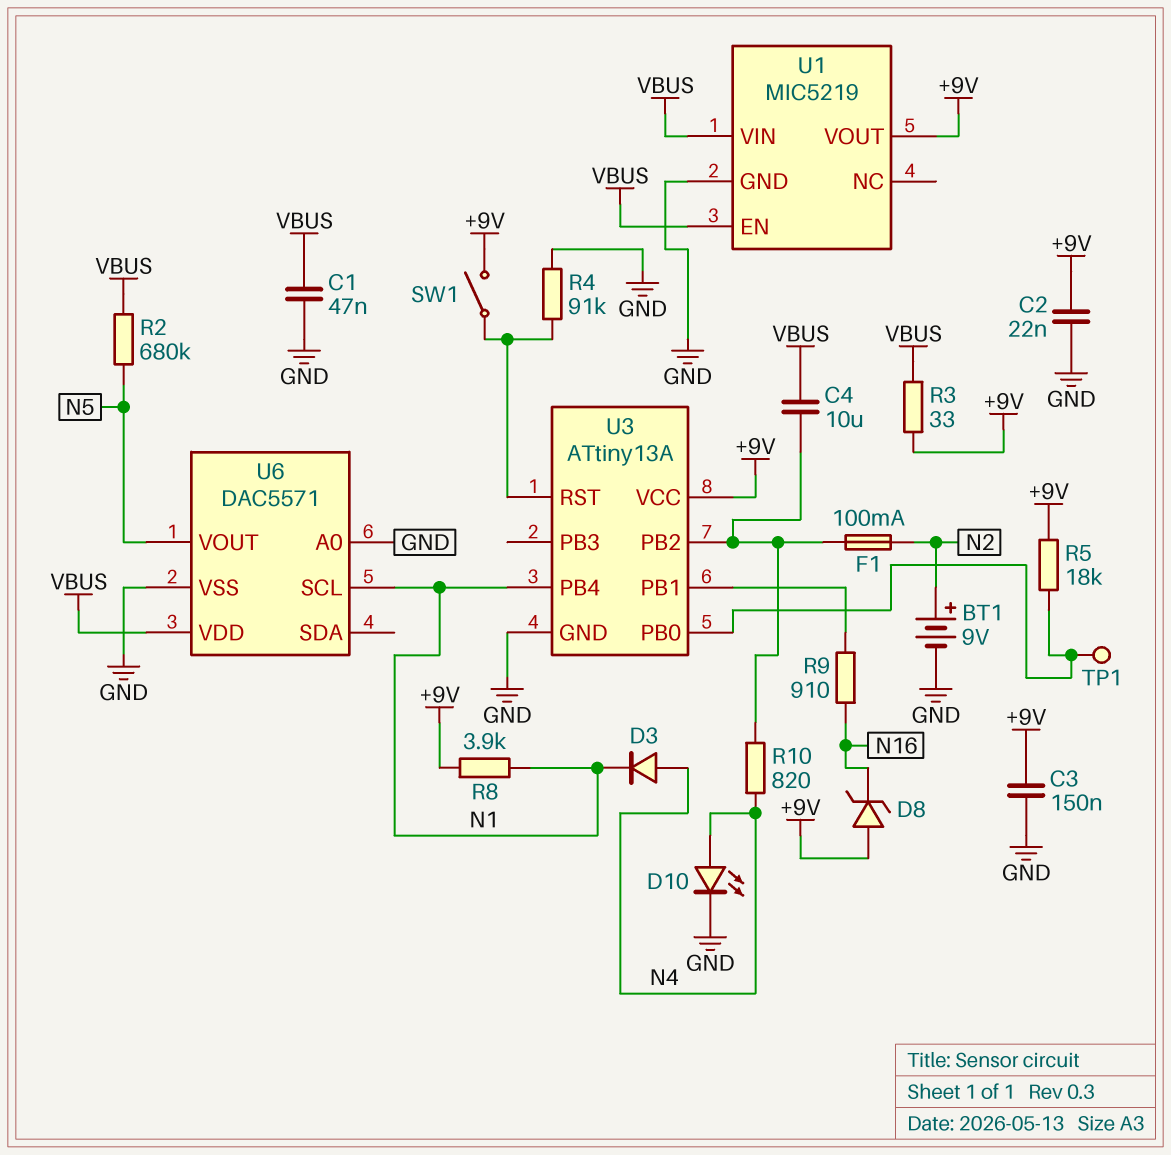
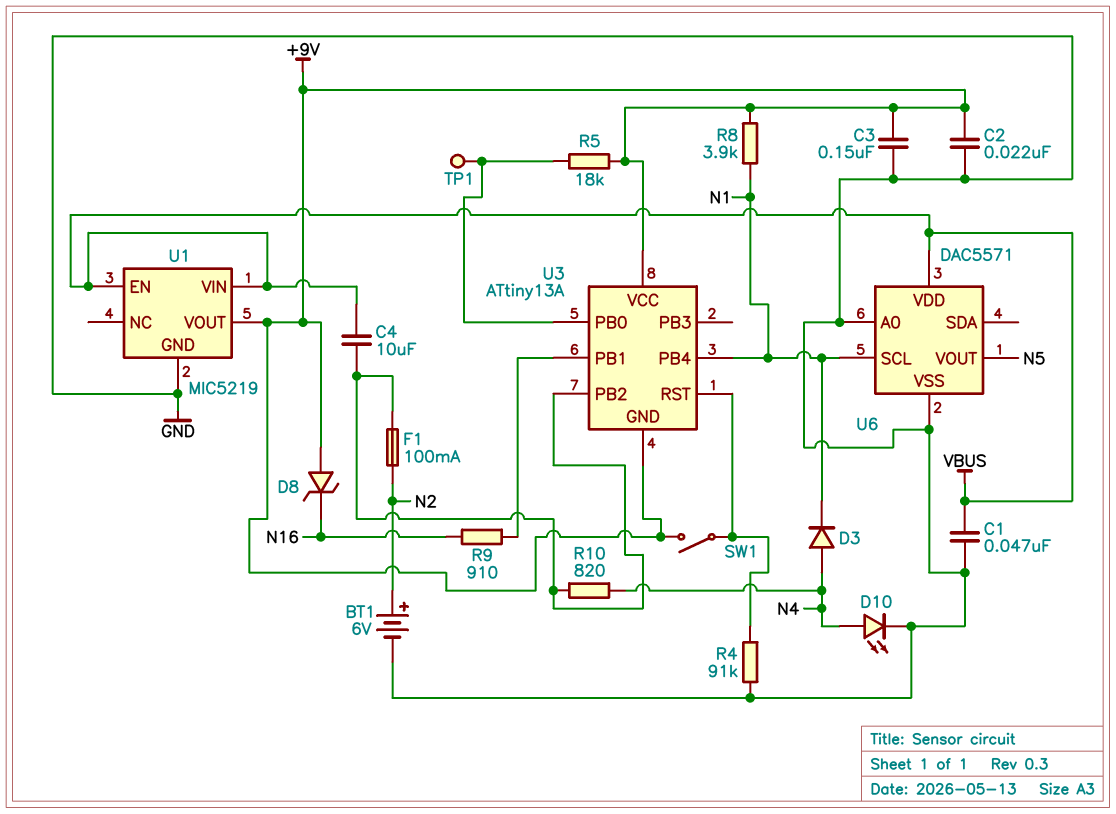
BT1: 9V (plus N2, minus GND) -> 6V (plus N2, minus GND)
R2: 680k (N5, VBUS) -> none
R3: 33 (+9V, VBUS) -> none
U3 pin GND: GND -> +9V

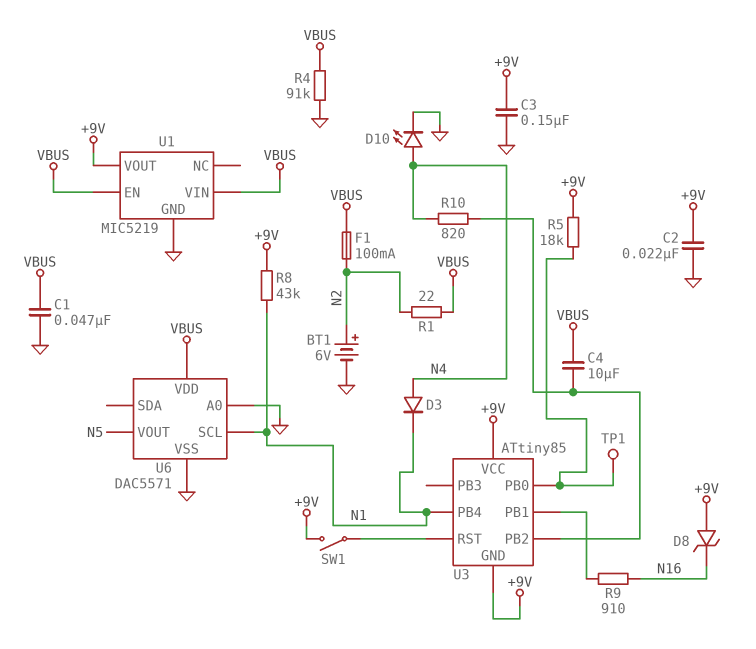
F1: 100mA (N2, U3/PB2) -> 100mA (N2, VBUS)
R1: none -> 22 (N2, VBUS)
R4: 91k (GND, U3/RST) -> 91k (GND, VBUS)
R8: 3.9k (+9V, N1) -> 43k (+9V, N1)
U3: ATtiny13A -> ATtiny85

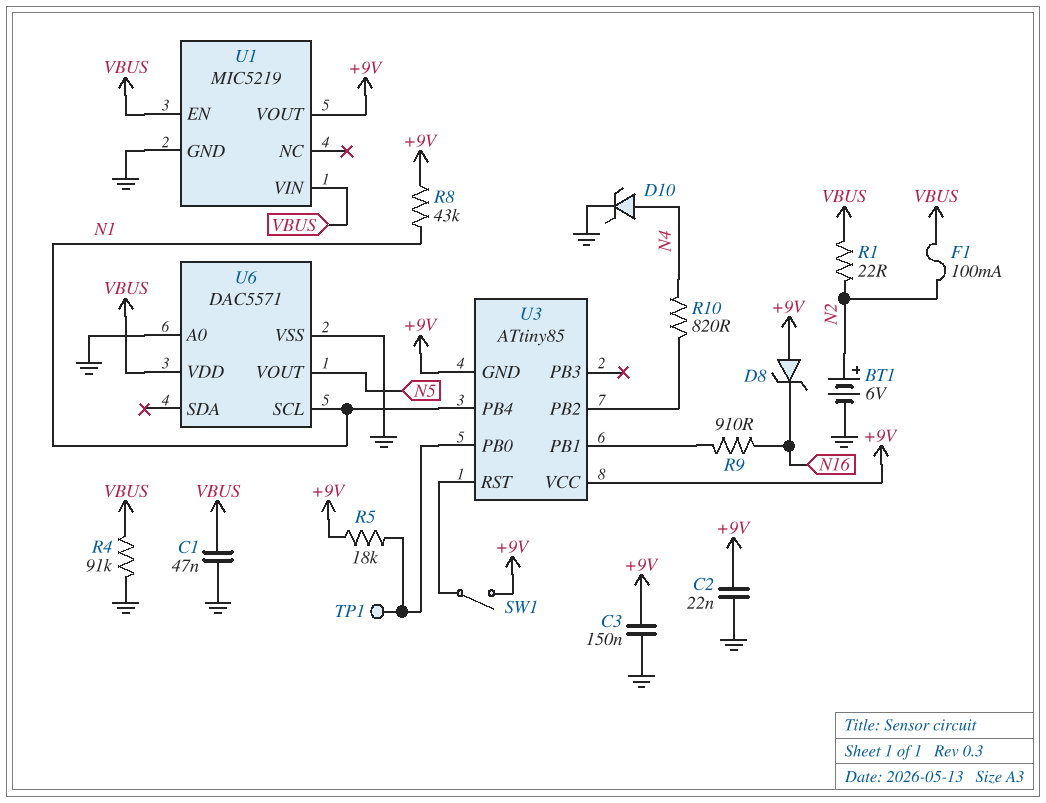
C4: 10uF (U3/PB2, VBUS) -> none
D3: diode (A N4, K N1) -> none
D10: LED (A N4, K GND) -> zener (A N4, K GND)

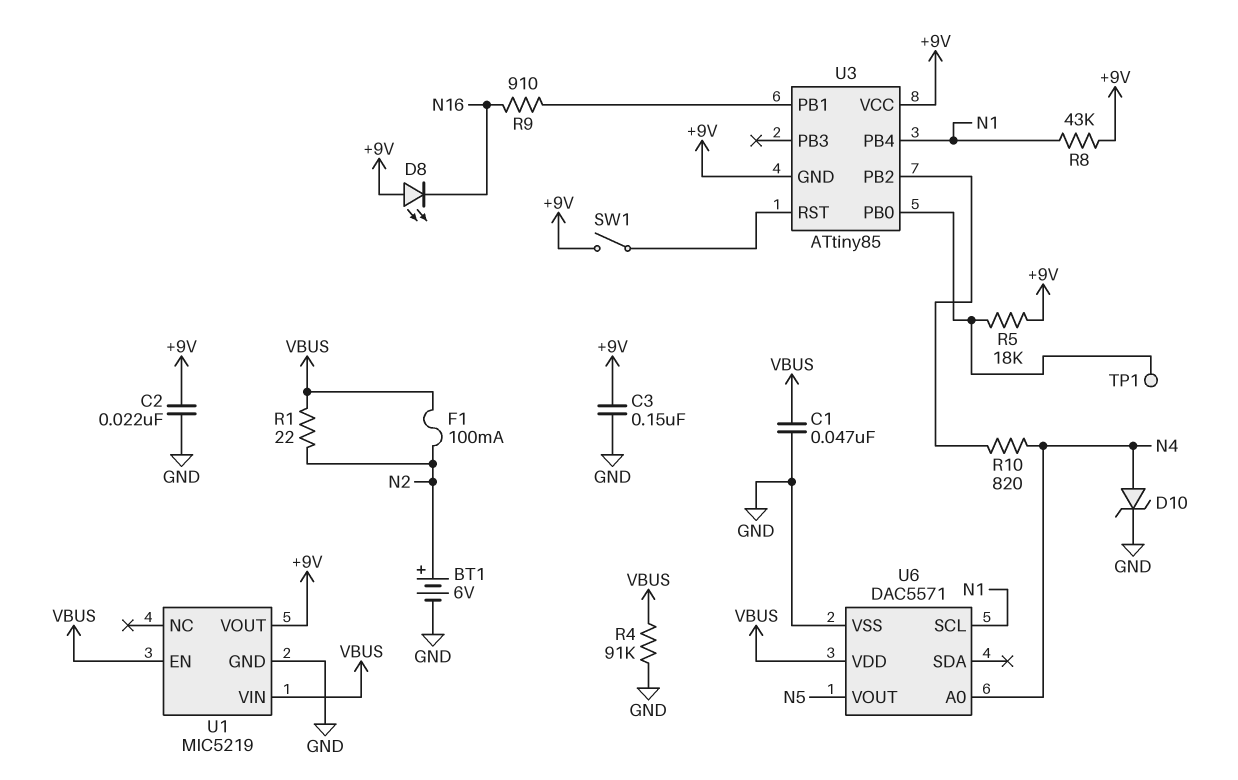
D8: zener (A +9V, K N16) -> LED (A +9V, K N16)
U6 pin A0: GND -> N4

